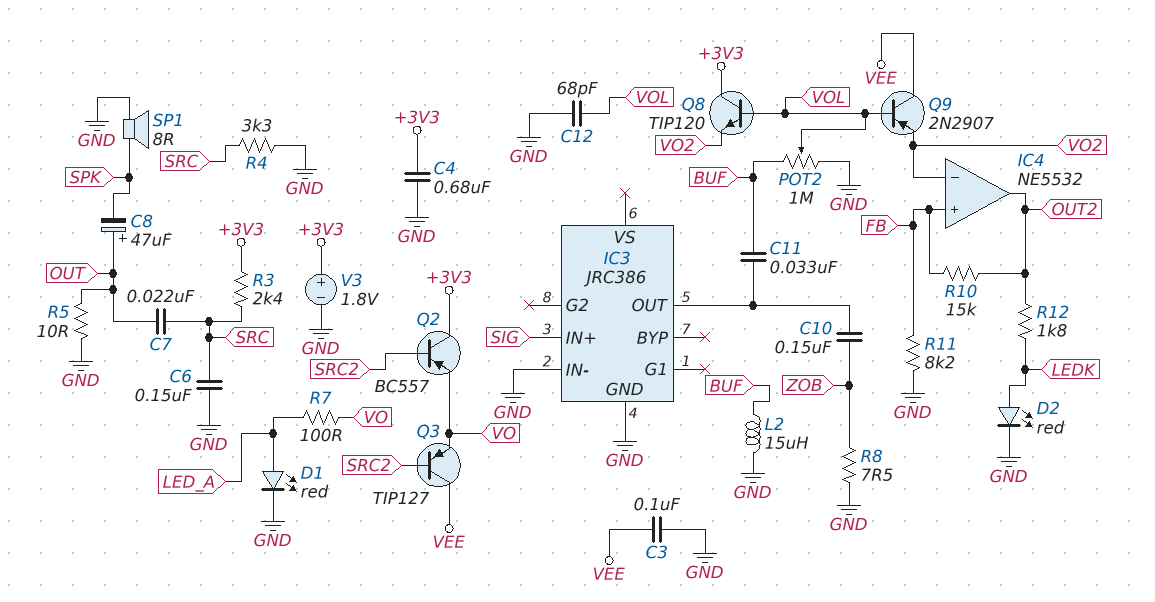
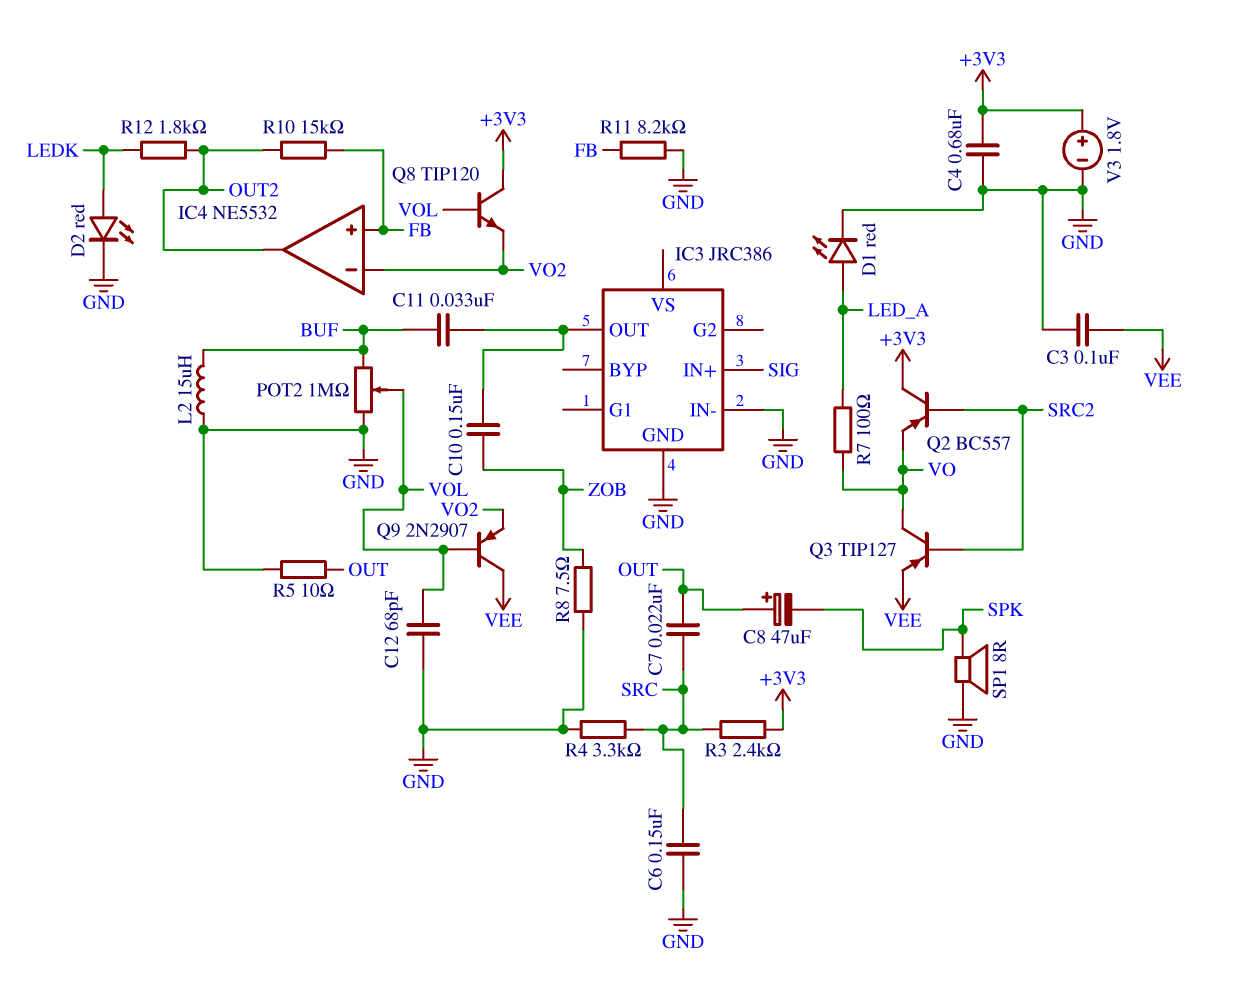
Q3: PNP TIP127 (B SRC2, C VEE, E VO) -> PNP TIP127 (B SRC2, C VO, E VEE)

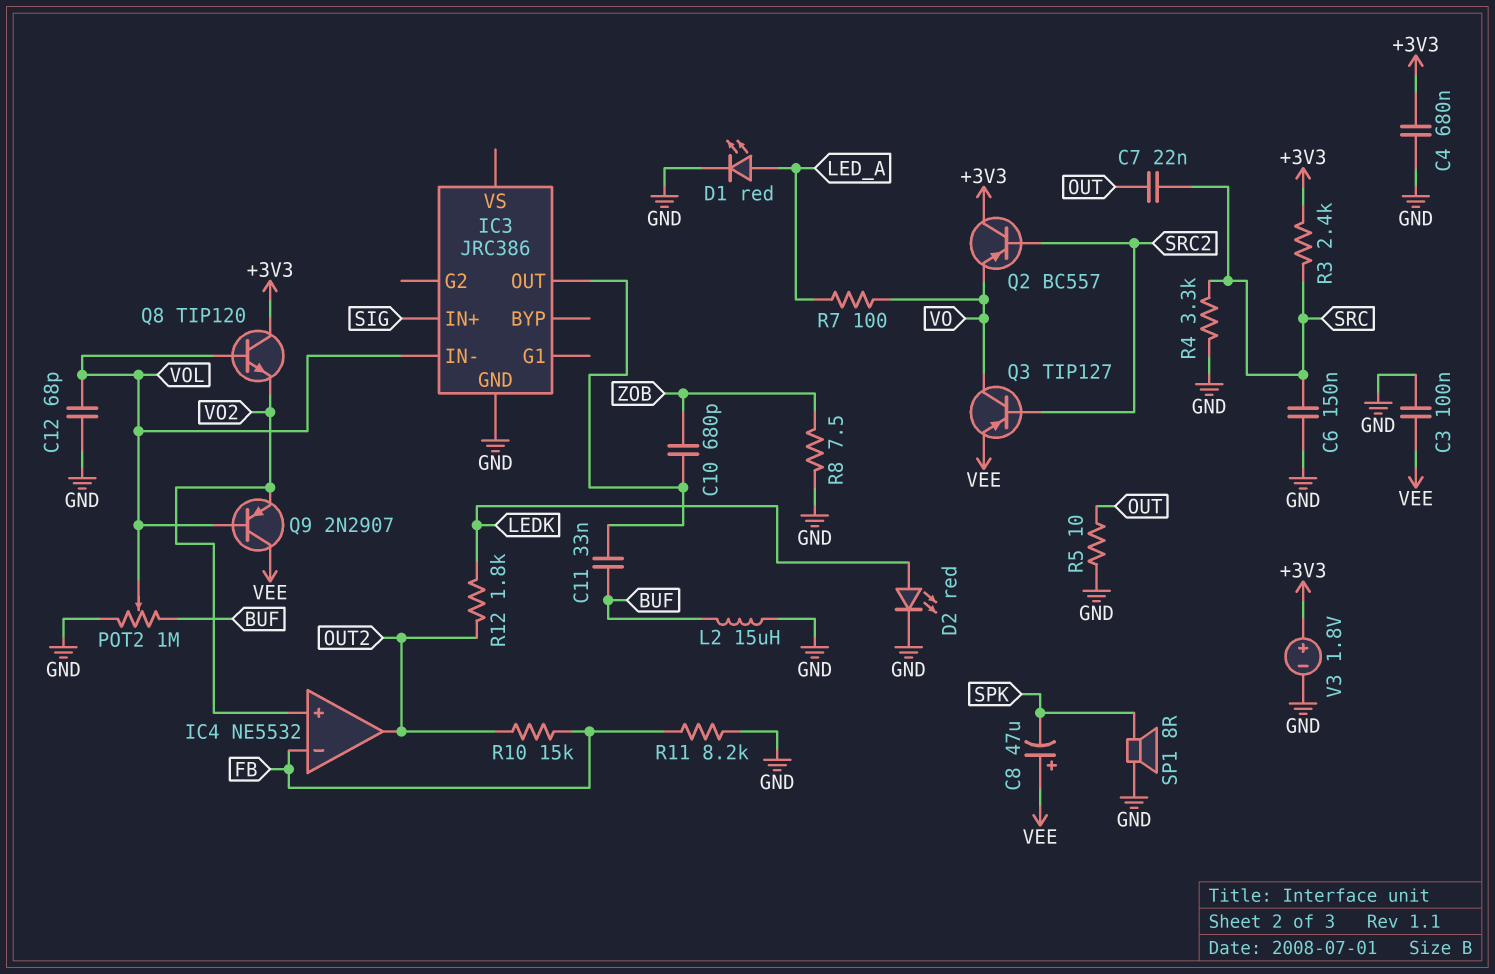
C8: 47uF (plus OUT, minus SPK) -> 47uF (plus VEE, minus SPK)
C10: 150nF (IC3/OUT, ZOB) -> 680pF (IC3/OUT, ZOB)
IC3 pin IN-: GND -> VOL
IC4 pin in+: FB -> VO2
IC4 pin in-: VO2 -> FB

